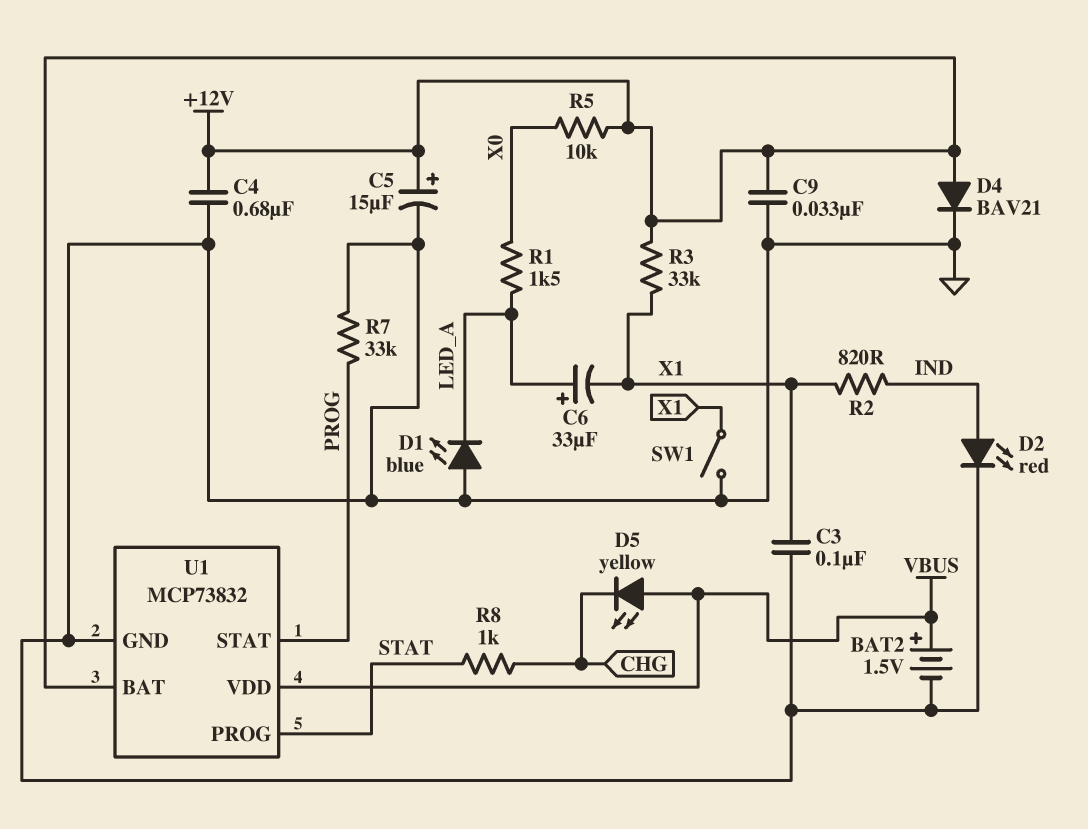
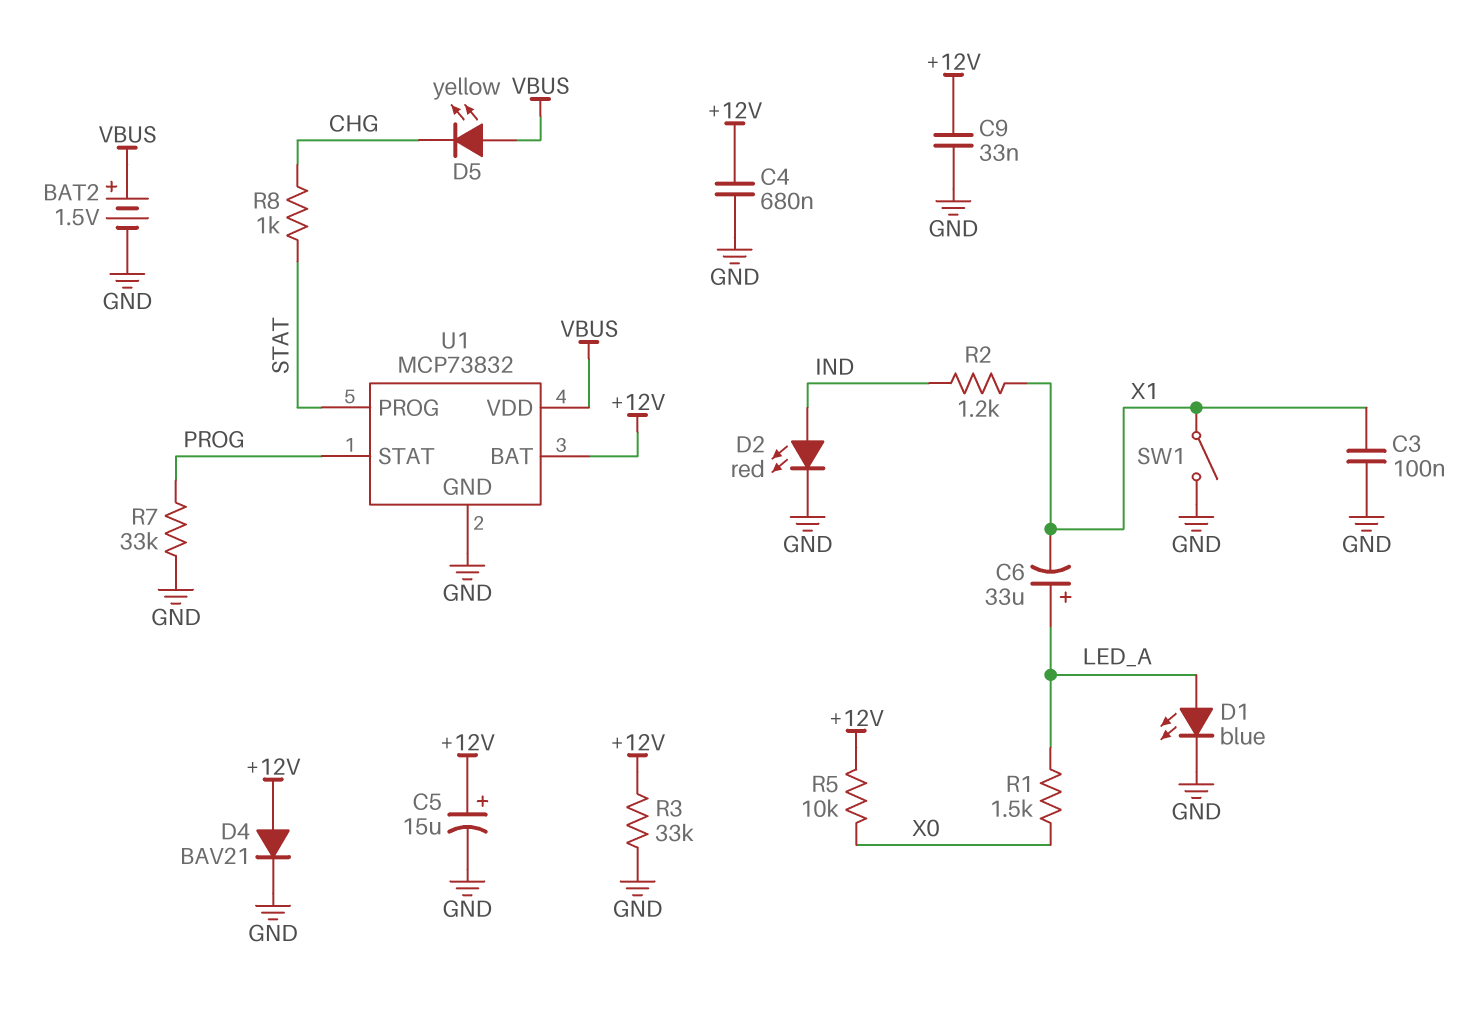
D1: LED blue (A GND, K LED_A) -> LED blue (A LED_A, K GND)
R2: 820 (IND, X1) -> 1.2k (IND, X1)
R3: 33k (+12V, X1) -> 33k (+12V, GND)

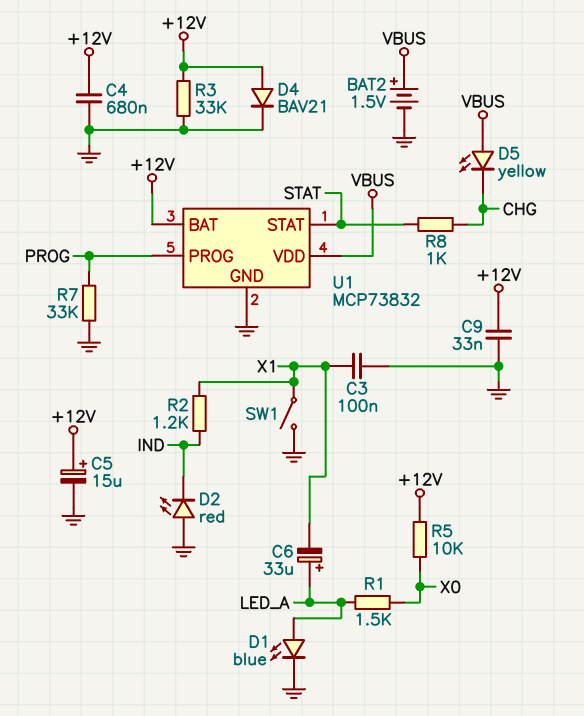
D2: LED red (A IND, K GND) -> LED red (A GND, K IND)
U1 pin PROG: STAT -> PROG
U1 pin STAT: PROG -> STAT

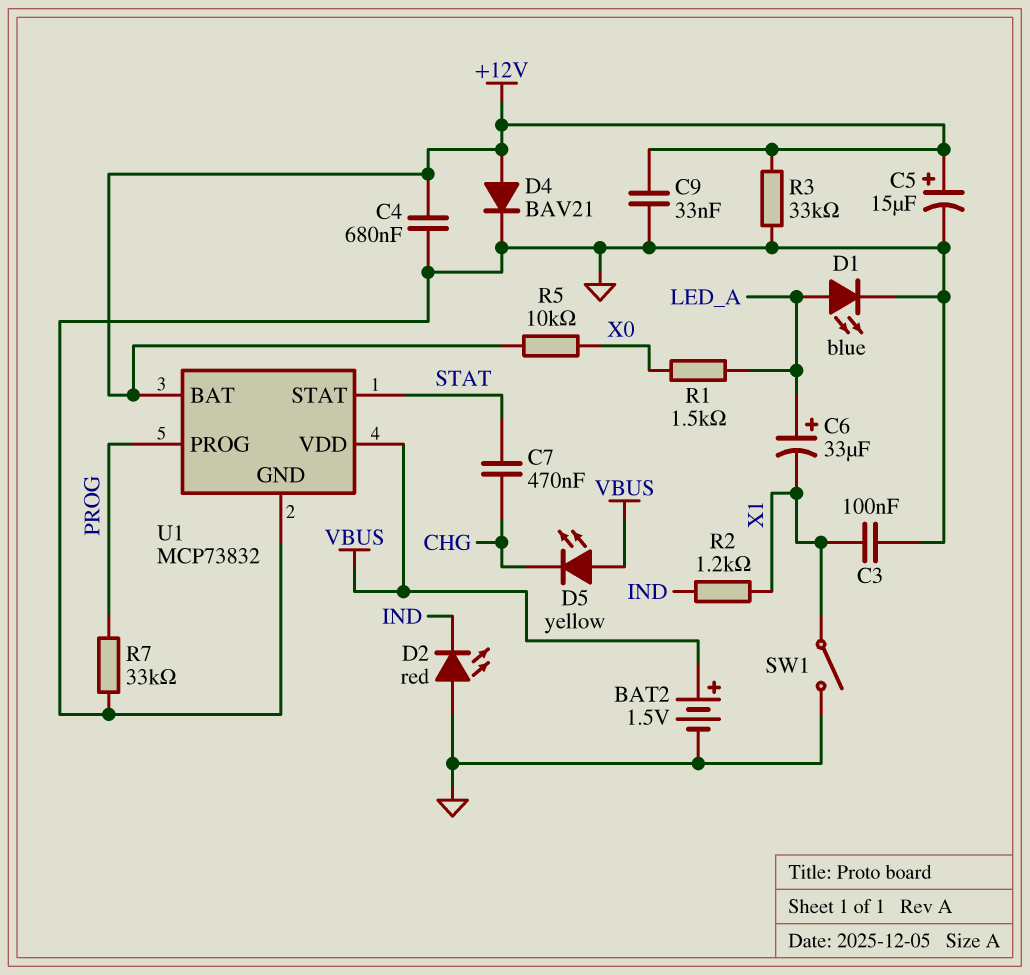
C7: none -> 470nF (CHG, STAT)
R8: 1k (CHG, STAT) -> none

